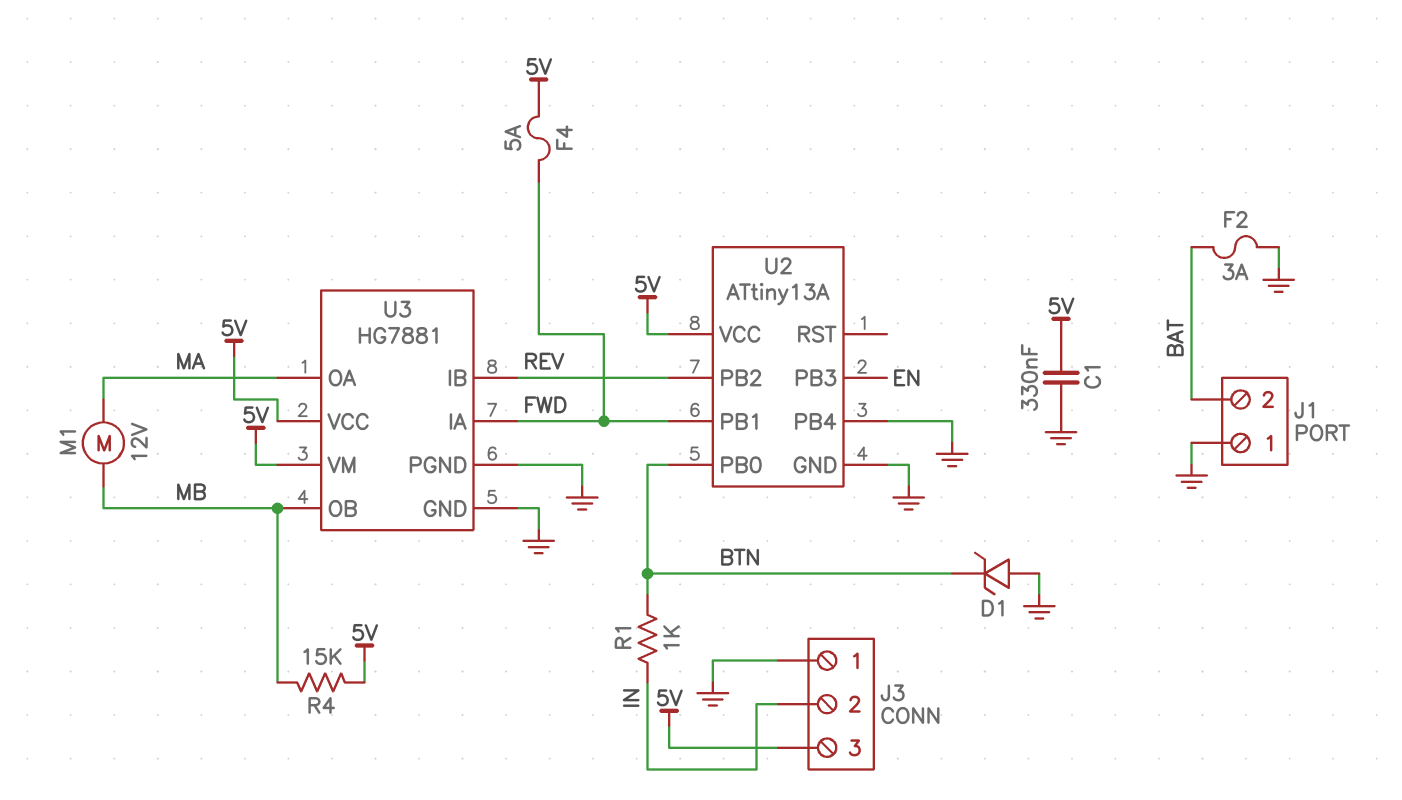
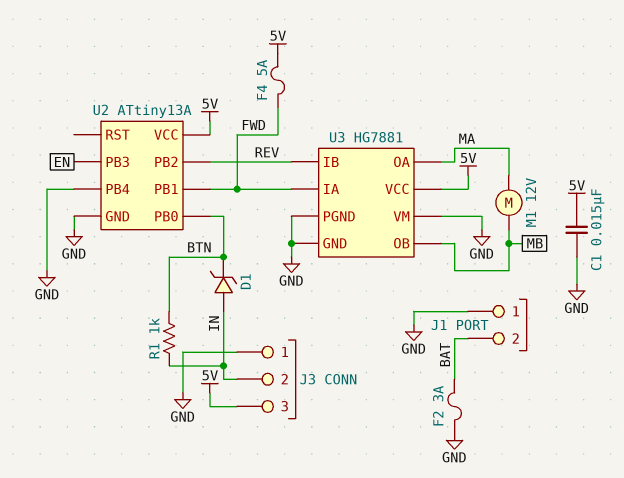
C1: 330nF (5V, GND) -> 15nF (5V, GND)
D1: zener (A GND, K BTN) -> zener (A IN, K BTN)
R4: 15k (5V, MB) -> none
U3 pin VM: 5V -> GND

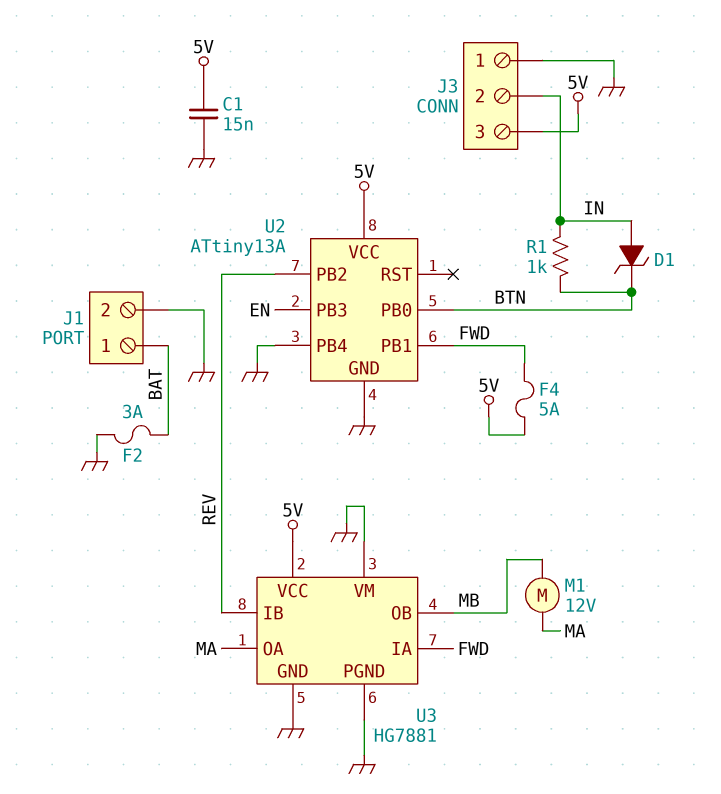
J1 pin 1: GND -> BAT
J1 pin 2: BAT -> GND

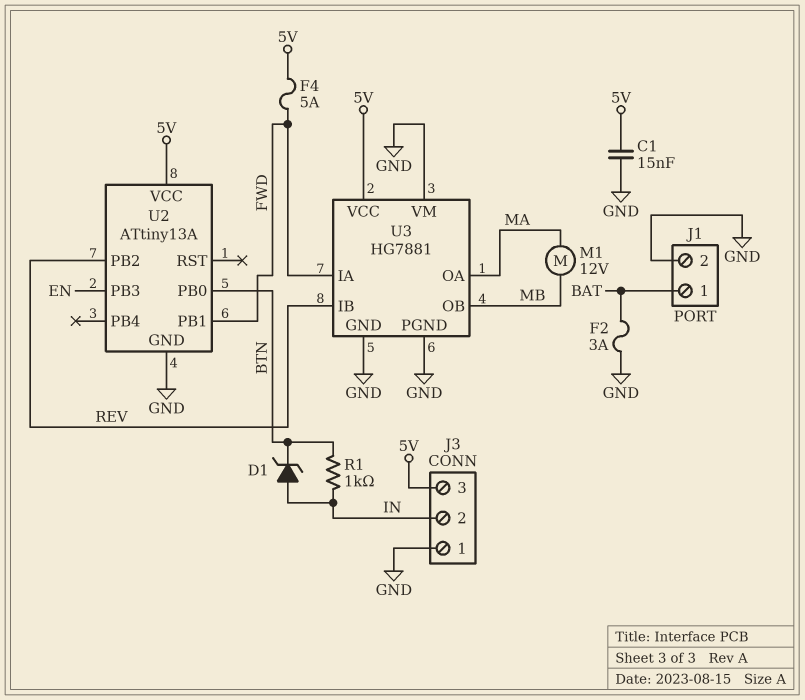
U2 pin PB4: GND -> none

